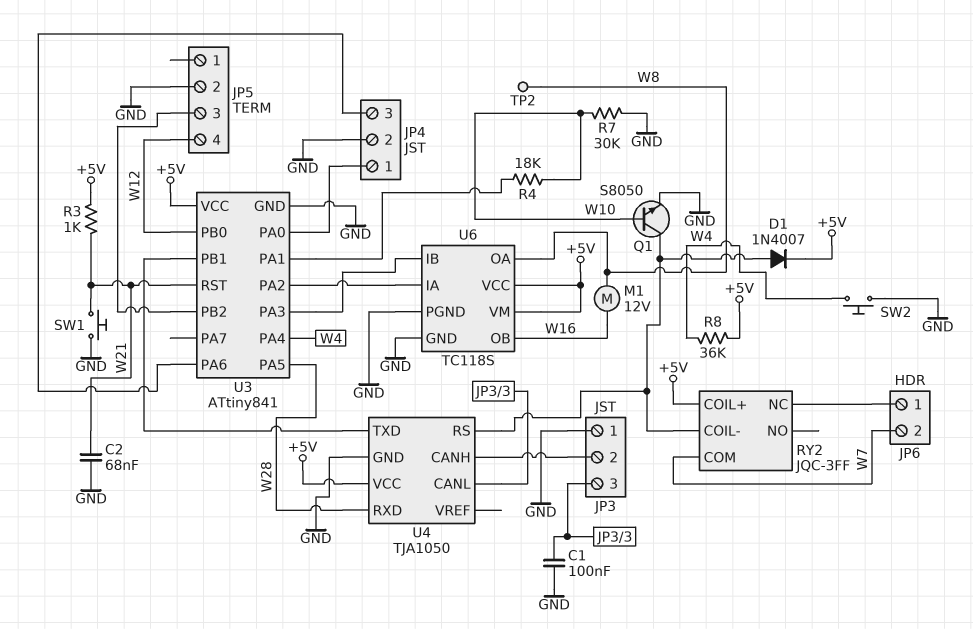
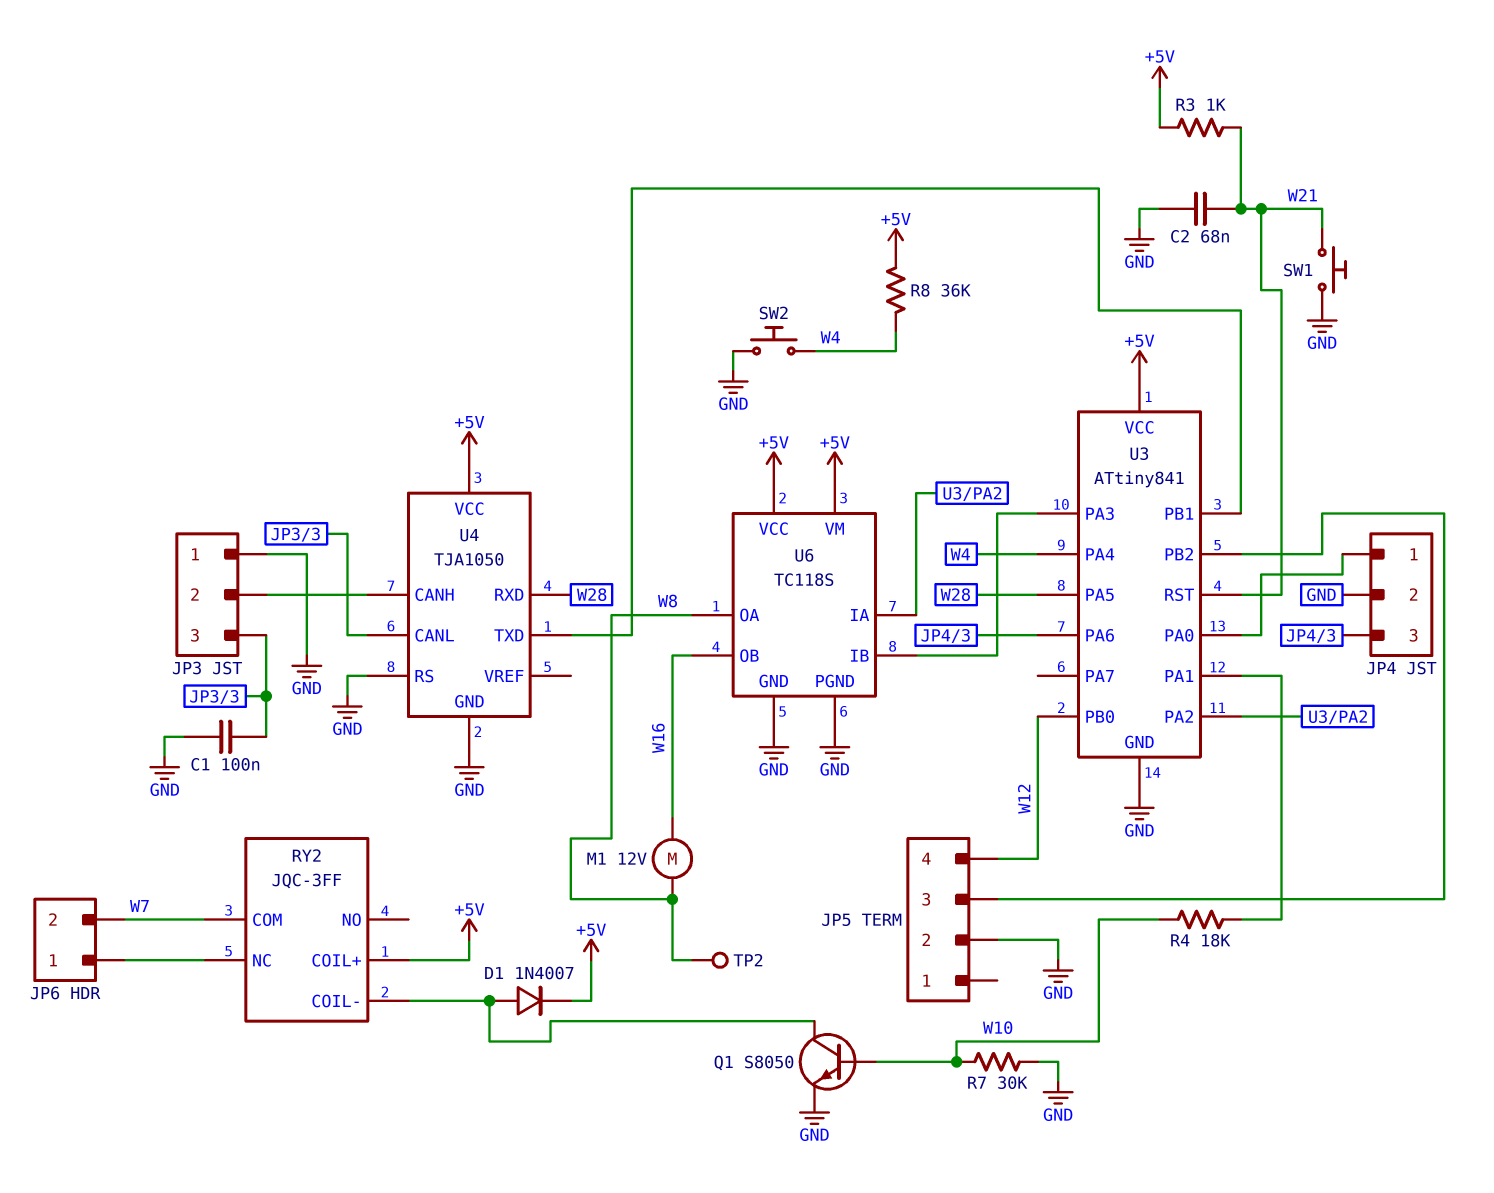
U4 pin RS: RY2/COIL- -> GND

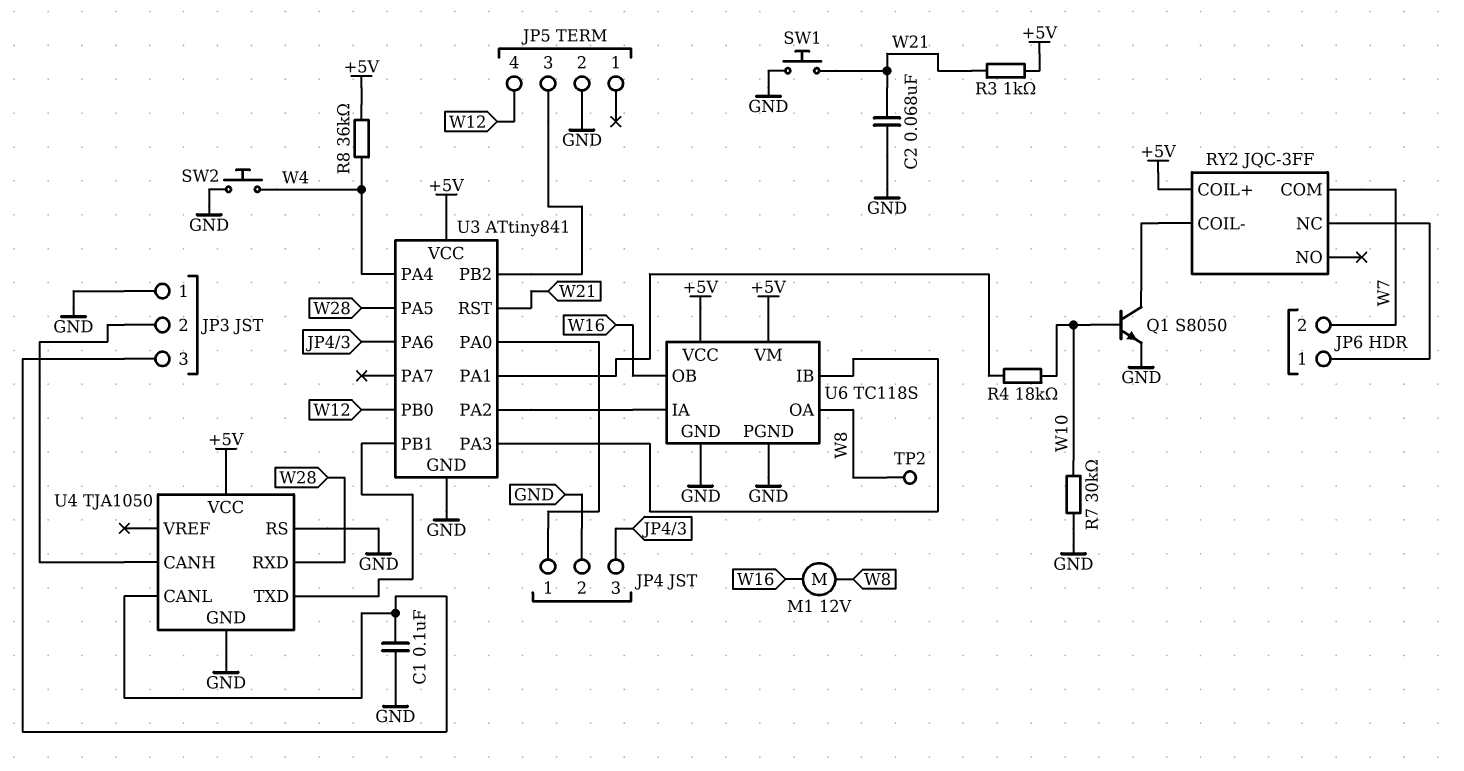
D1: diode 1N4007 (A RY2/COIL-, K +5V) -> none

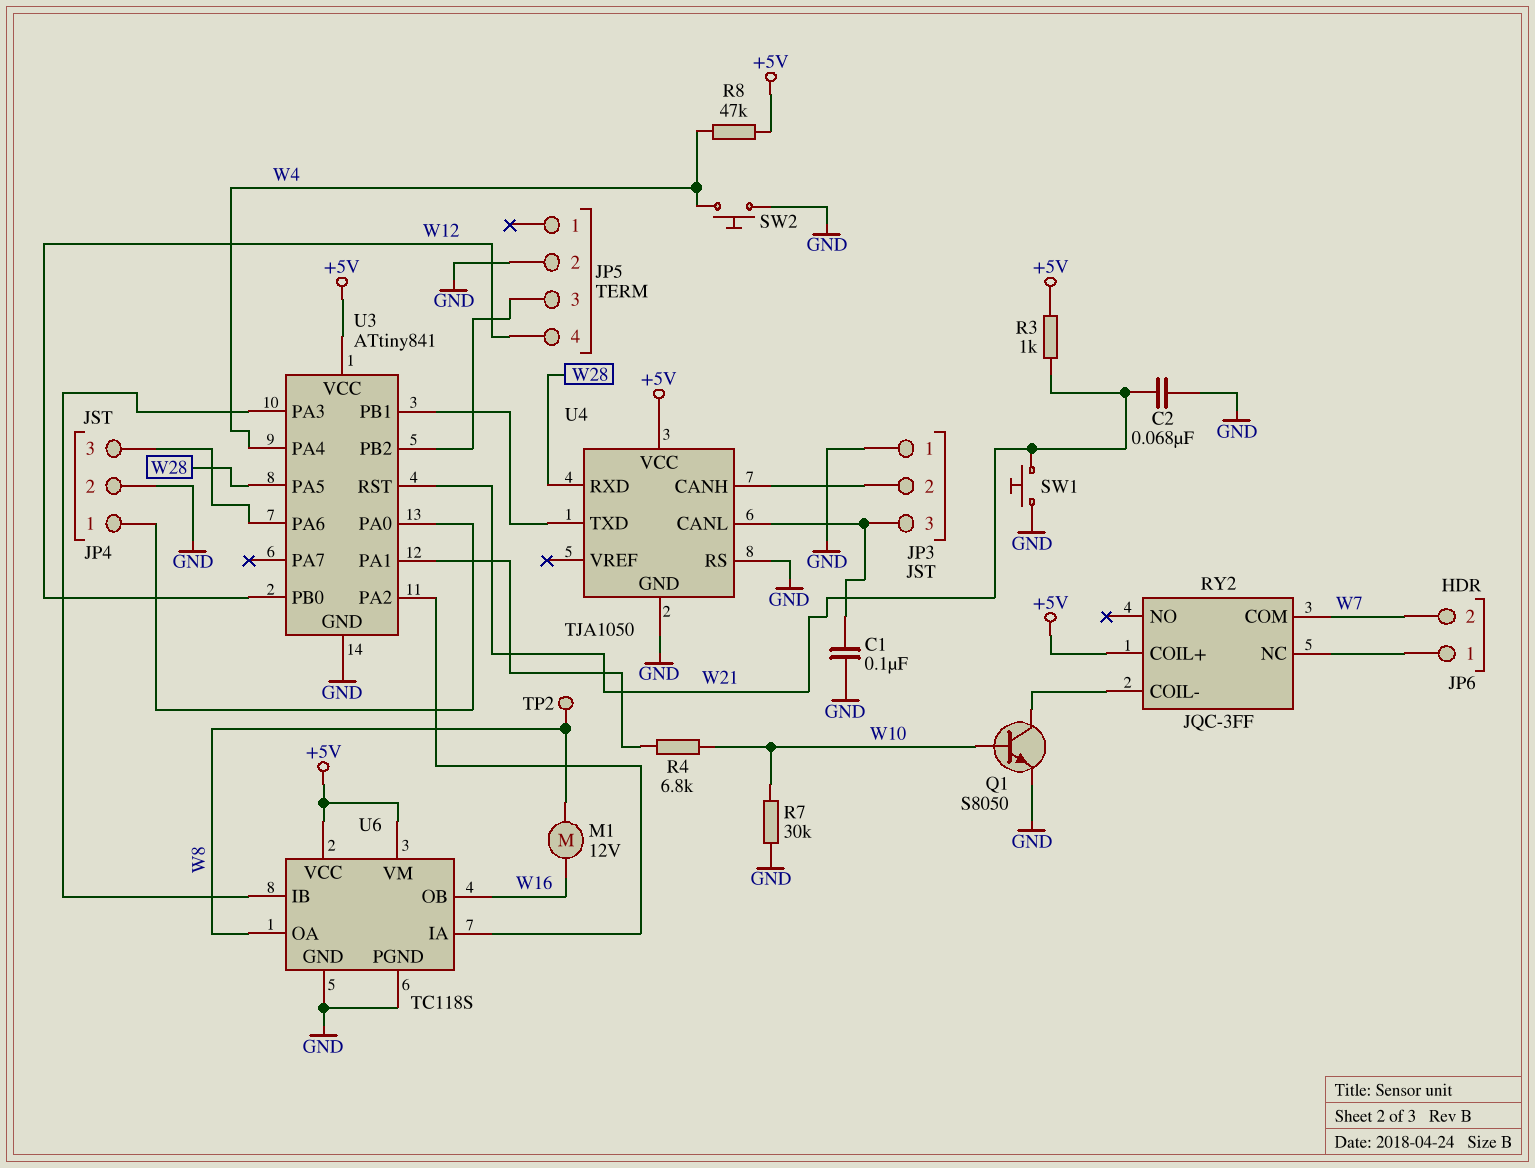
R4: 18k (U3/PA1, W10) -> 6.8k (U3/PA1, W10)
R8: 36k (+5V, W4) -> 47k (+5V, W4)

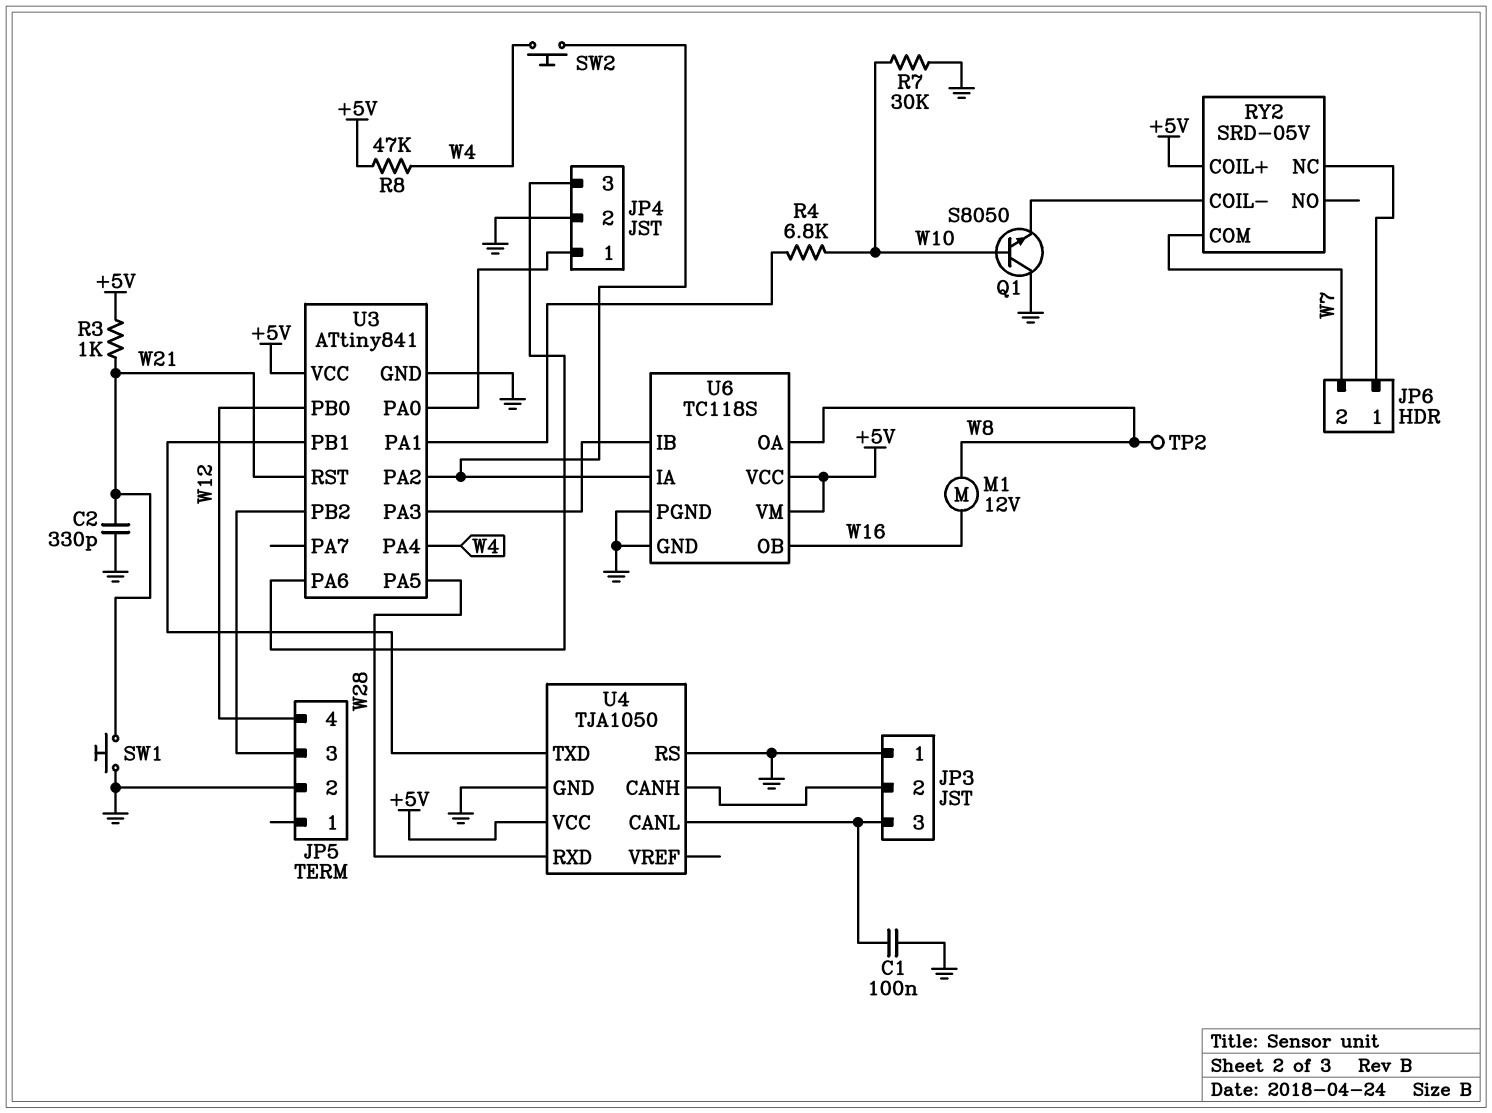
C2: 68nF (GND, W21) -> 330pF (GND, W21)
Q1: NPN S8050 (B W10, C RY2/COIL-, E GND) -> NPN S8050 (B W10, C GND, E RY2/COIL-)
RY2: JQC-3FF -> SRD-05V
SW2: button (GND, W4) -> button (U3/PA2, W4)

